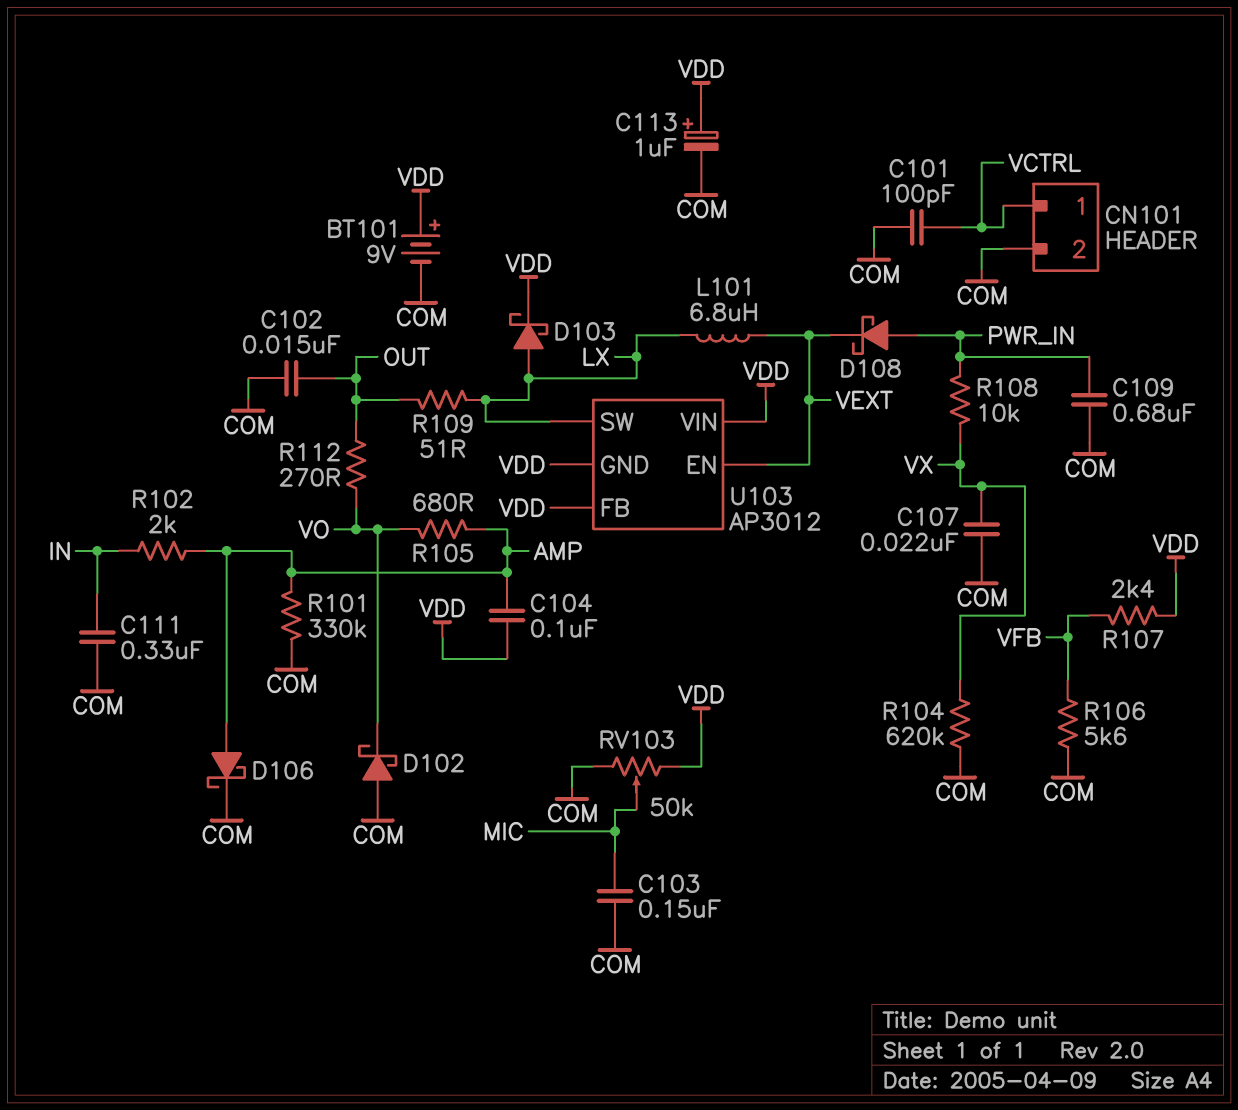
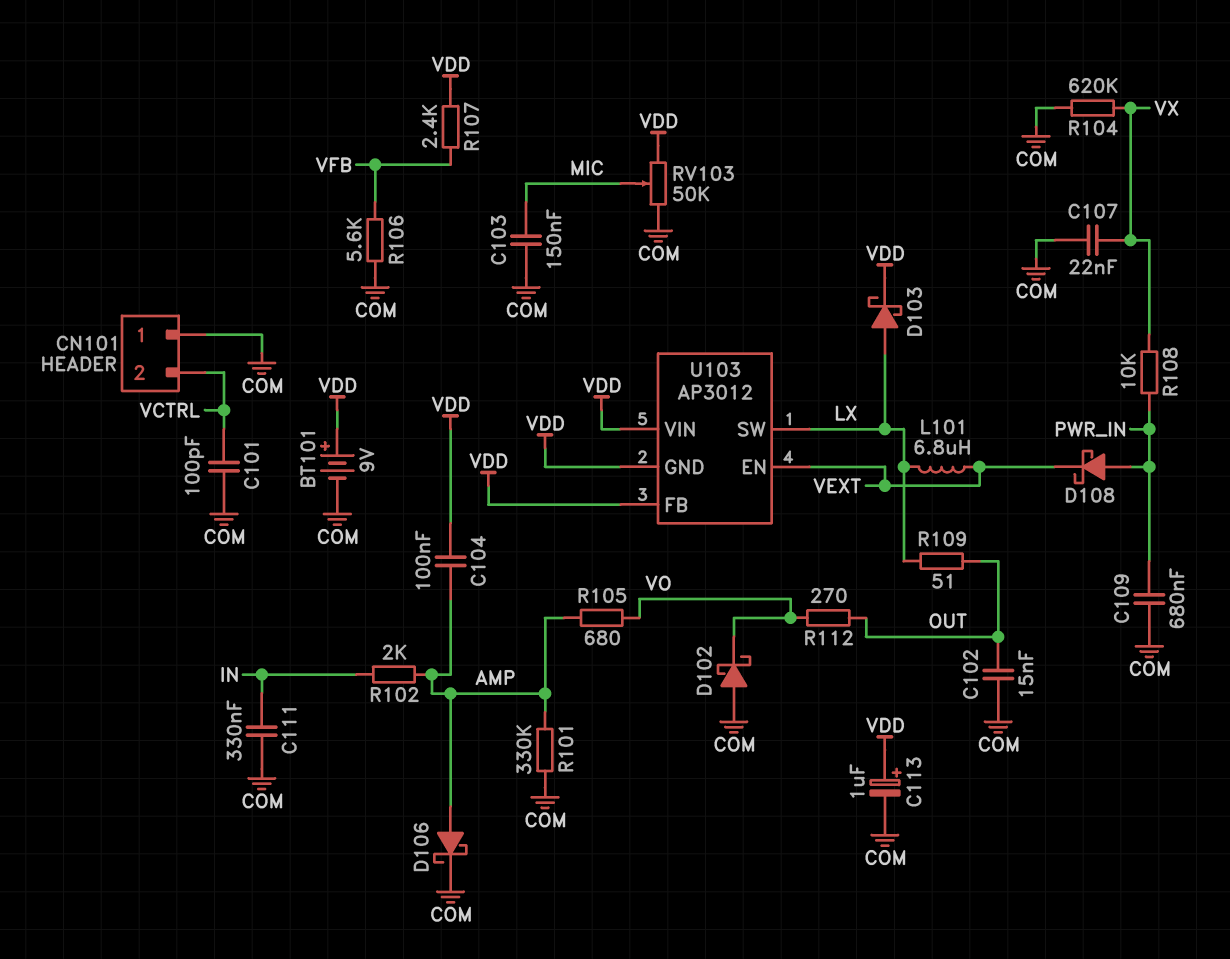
CN101 pin 1: VCTRL -> COM
CN101 pin 2: COM -> VCTRL

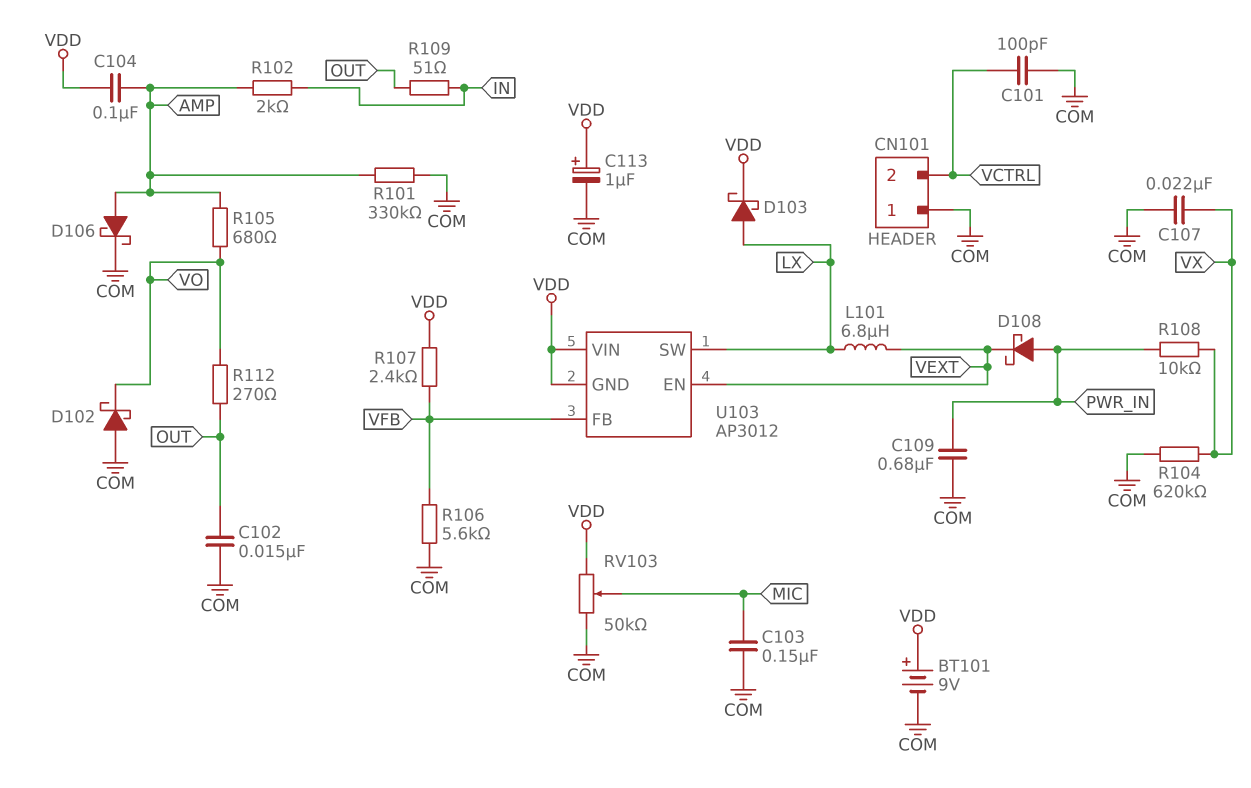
C111: 330nF (COM, IN) -> none
R109: 51 (LX, OUT) -> 51 (IN, OUT)
U103 pin FB: VDD -> VFB

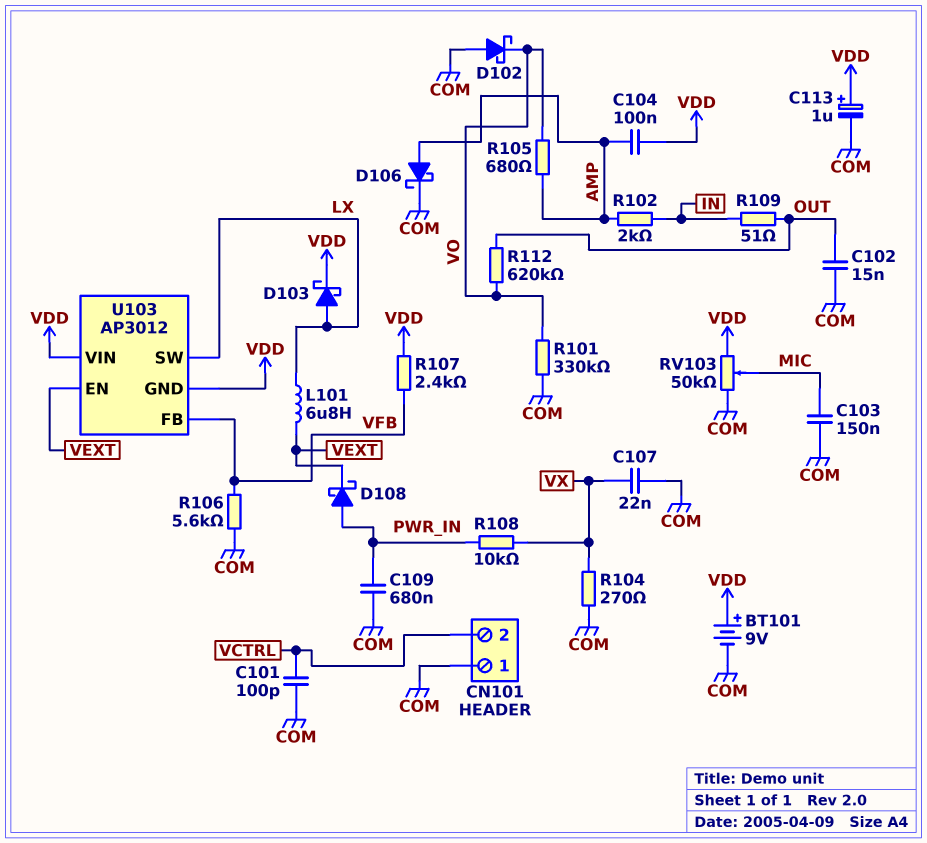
R101: 330k (AMP, COM) -> 330k (COM, VO)
R104: 620k (COM, VX) -> 270 (COM, VX)
R112: 270 (OUT, VO) -> 620k (OUT, VO)

